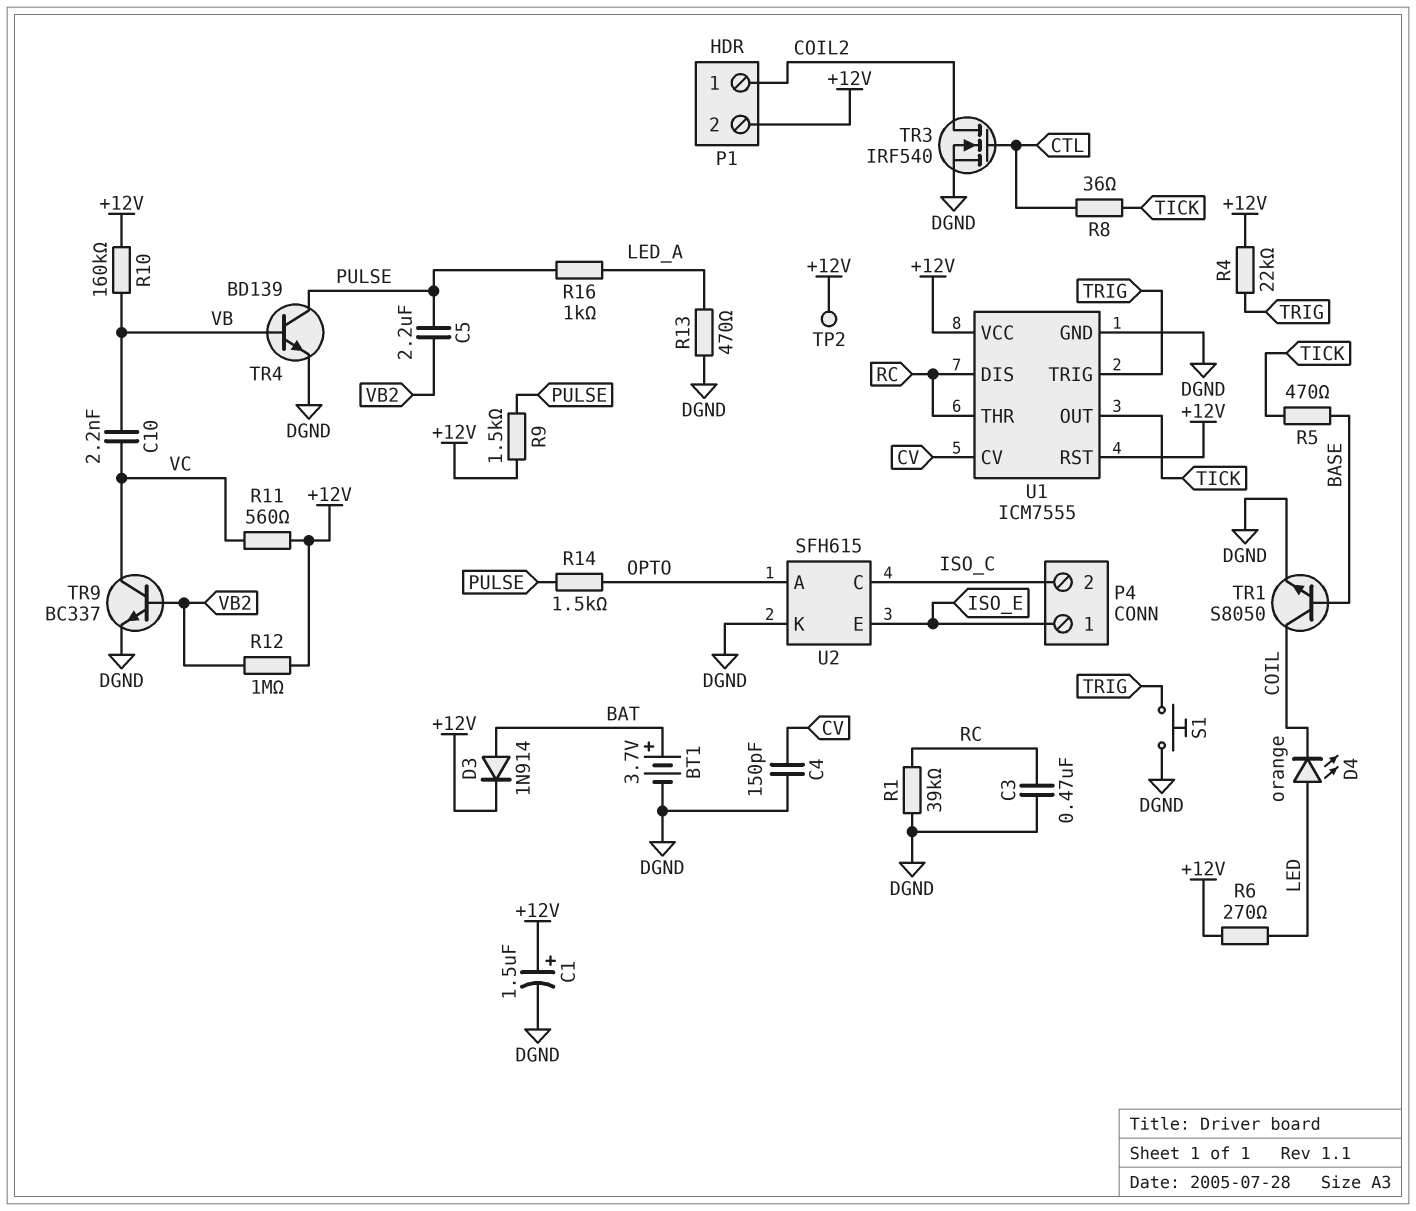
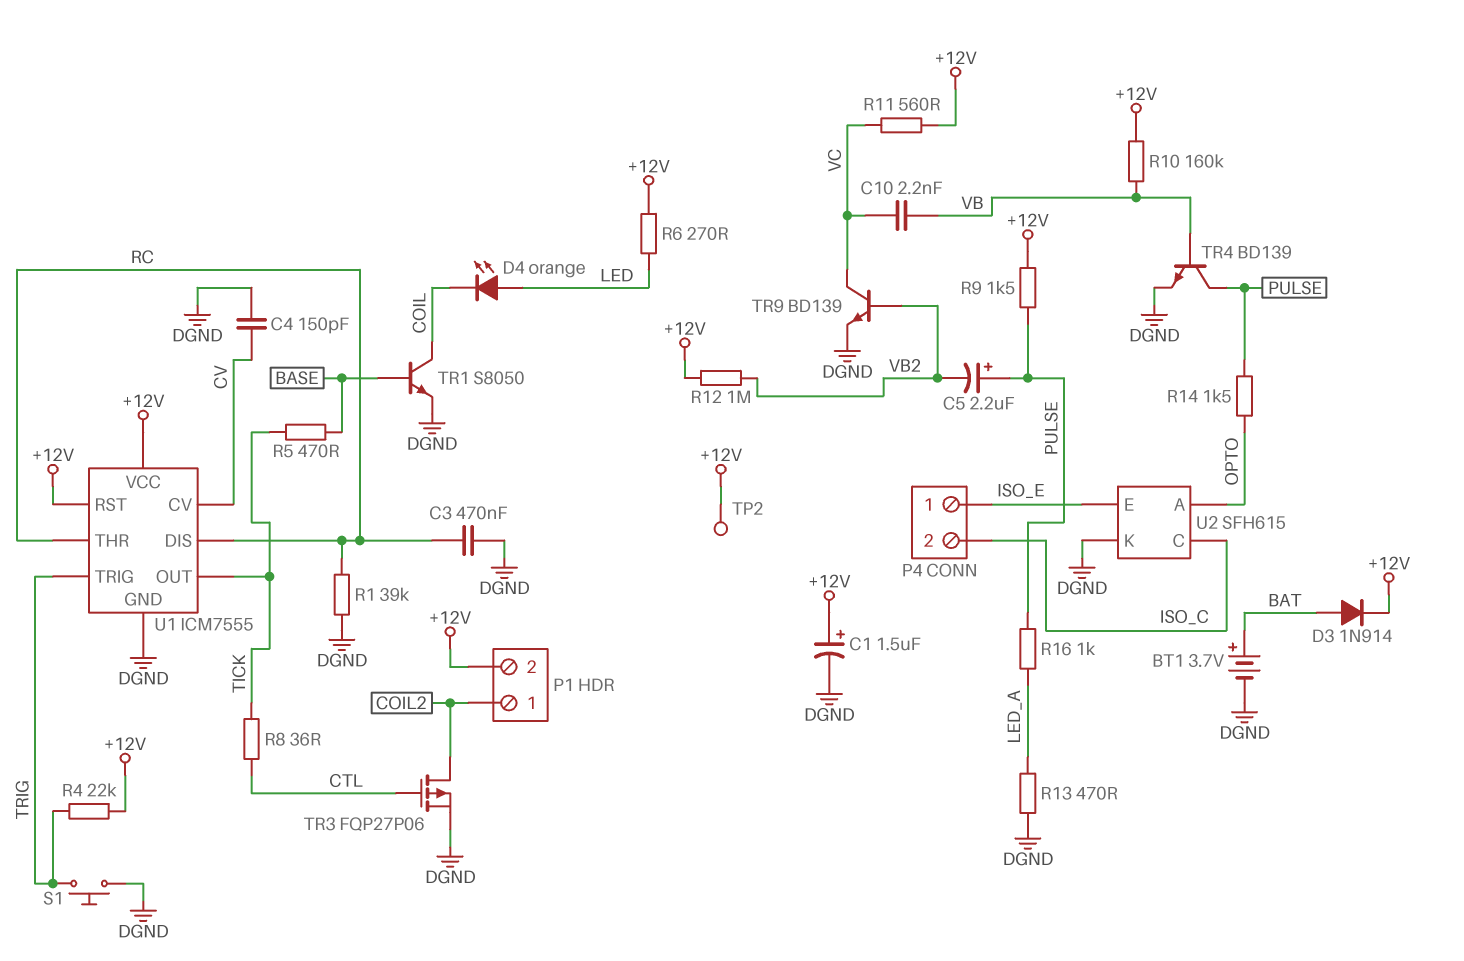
C5: 2.2uF (PULSE, VB2) -> 2.2uF (plus PULSE, minus VB2)
TR3: NMOS IRF540 (G CTL, D COIL2, S DGND) -> PMOS FQP27P06 (G CTL, D COIL2, S DGND)
TR9: NPN BC337 (B VB2, C VC, E DGND) -> NPN BD139 (B VB2, C VC, E DGND)

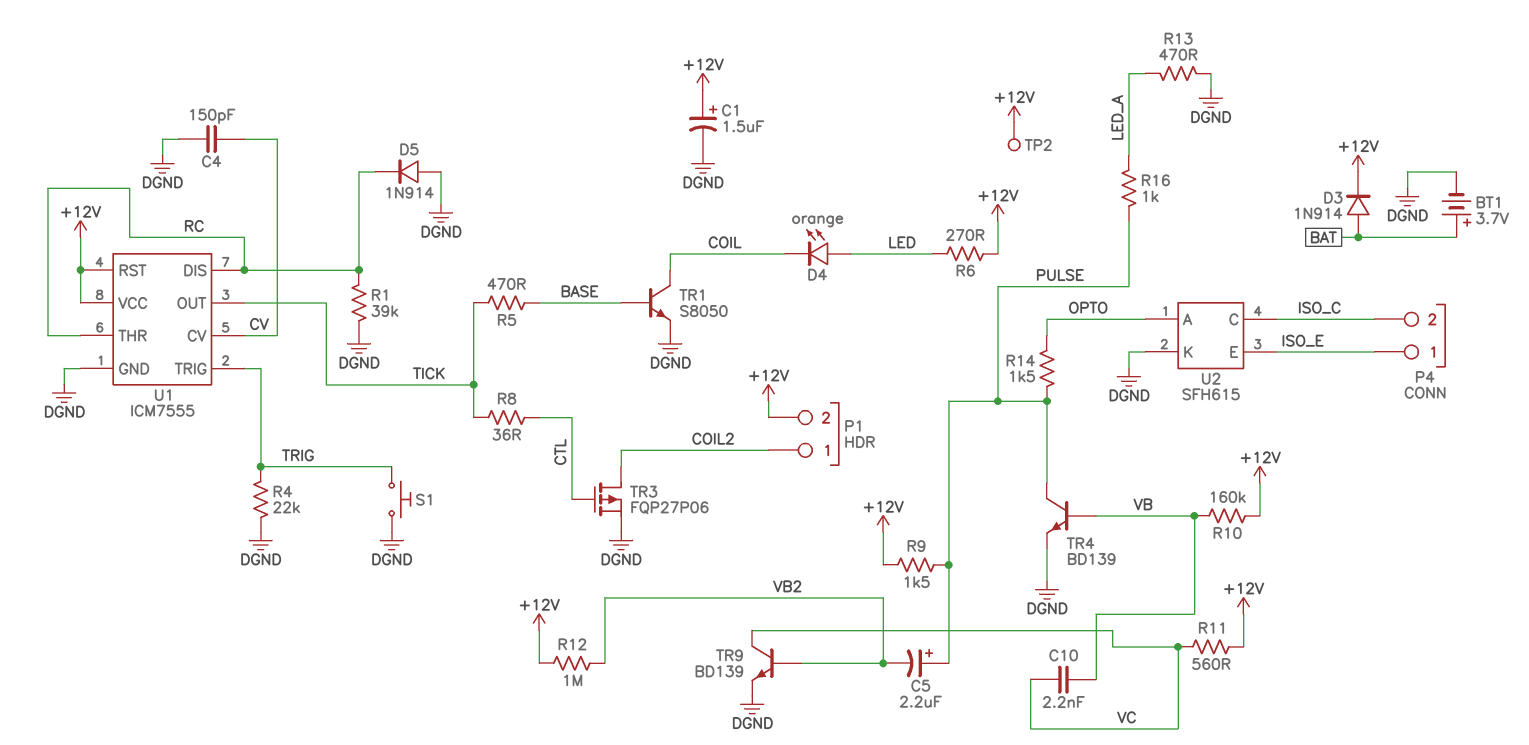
C3: 470nF (DGND, RC) -> none
D5: none -> diode 1N914 (A DGND, K RC)
R4: 22k (+12V, TRIG) -> 22k (DGND, TRIG)

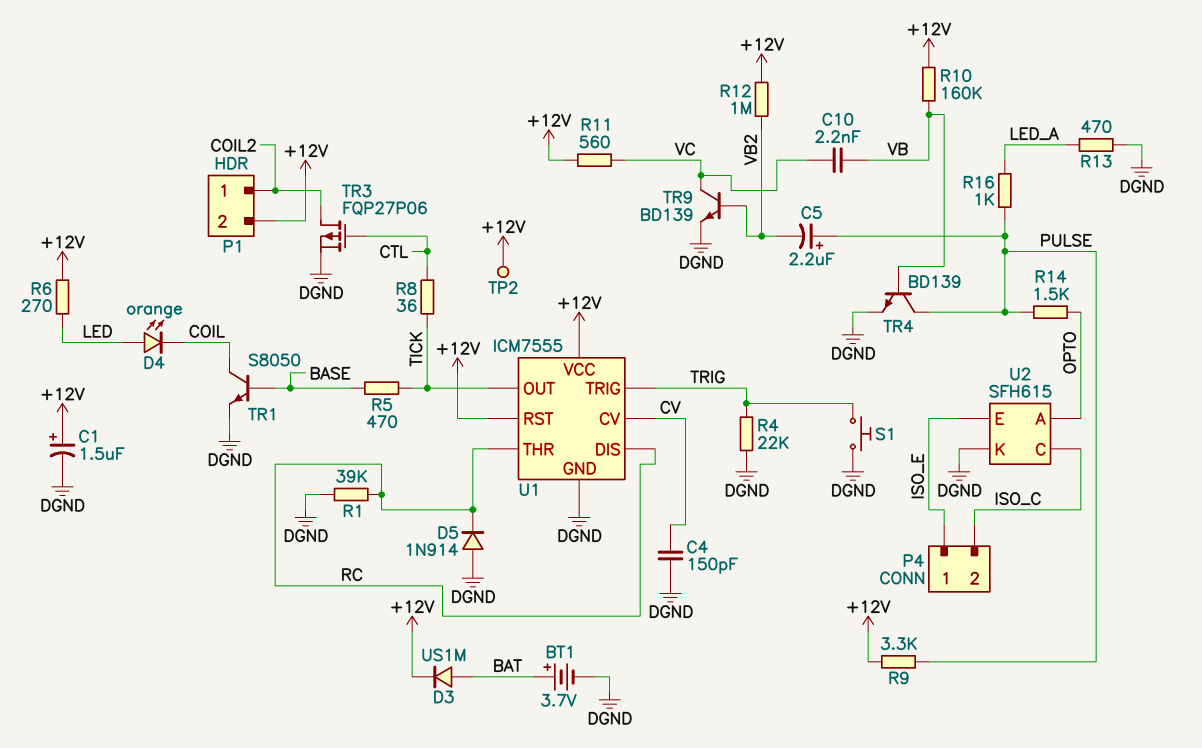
D3: diode 1N914 (A BAT, K +12V) -> diode US1M (A BAT, K +12V)
R9: 1.5k (+12V, PULSE) -> 3.3k (+12V, PULSE)

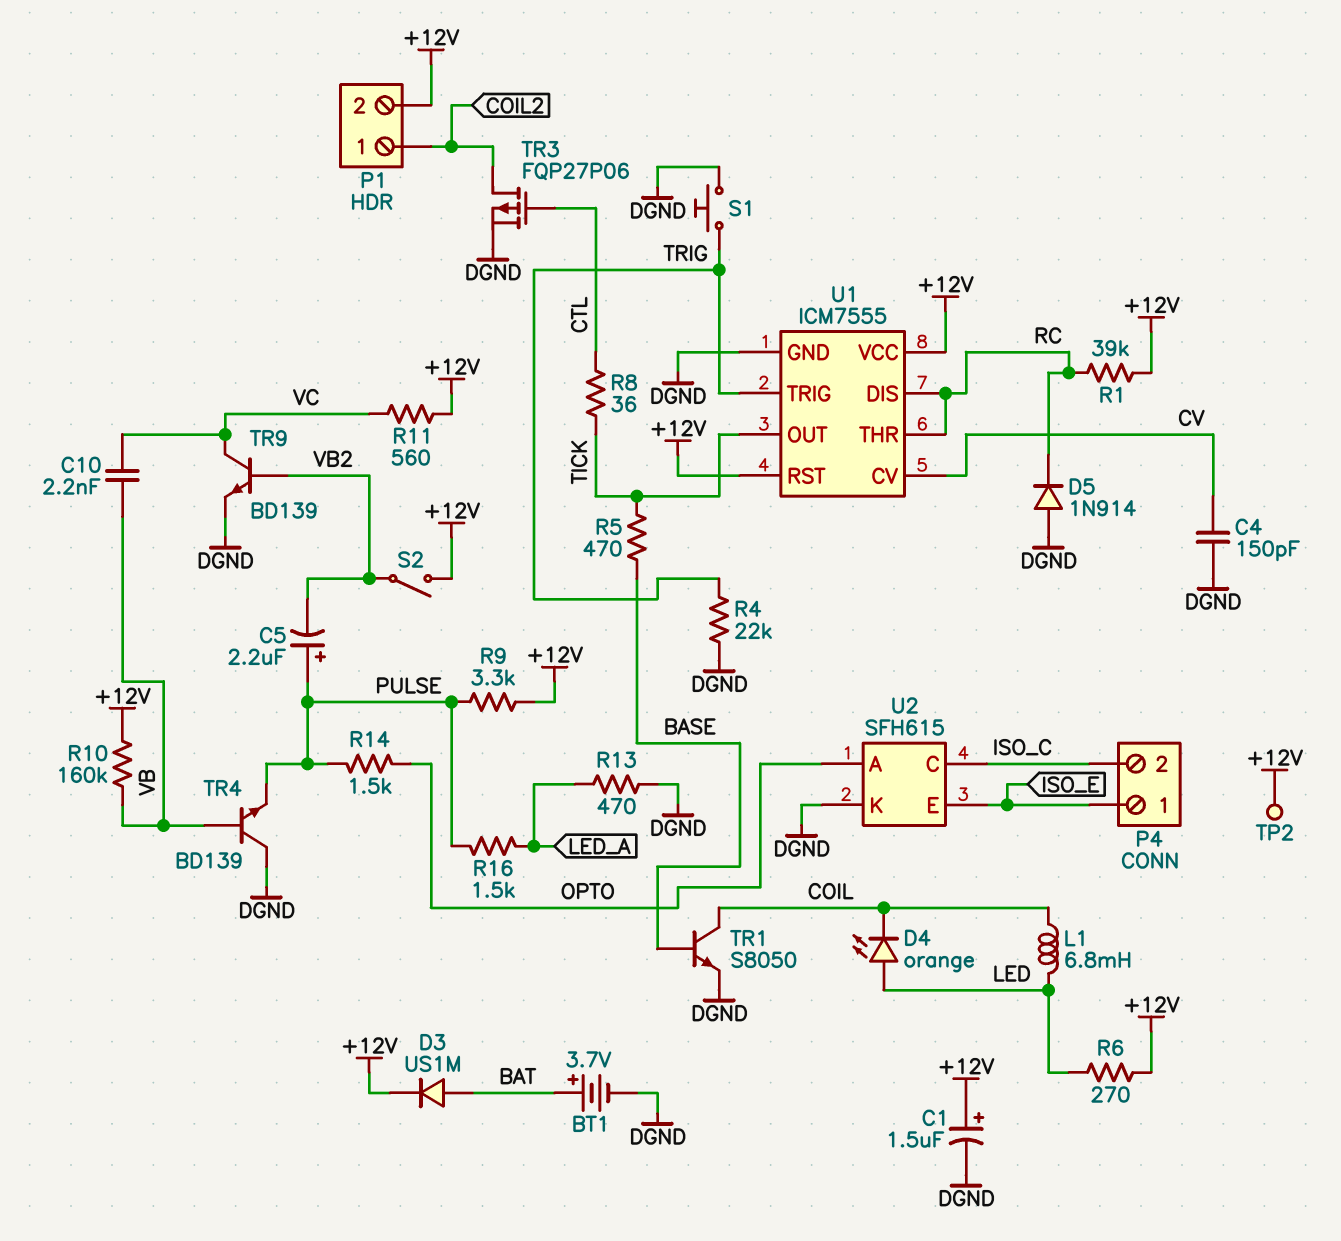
L1: none -> 6.8mH (COIL, LED)
R1: 39k (DGND, RC) -> 39k (+12V, RC)
R12: 1M (+12V, VB2) -> none
R16: 1k (LED_A, PULSE) -> 1.5k (LED_A, PULSE)
S2: none -> switch (+12V, VB2)
TR4: NPN BD139 (B VB, C PULSE, E DGND) -> NPN BD139 (B VB, C DGND, E PULSE)

